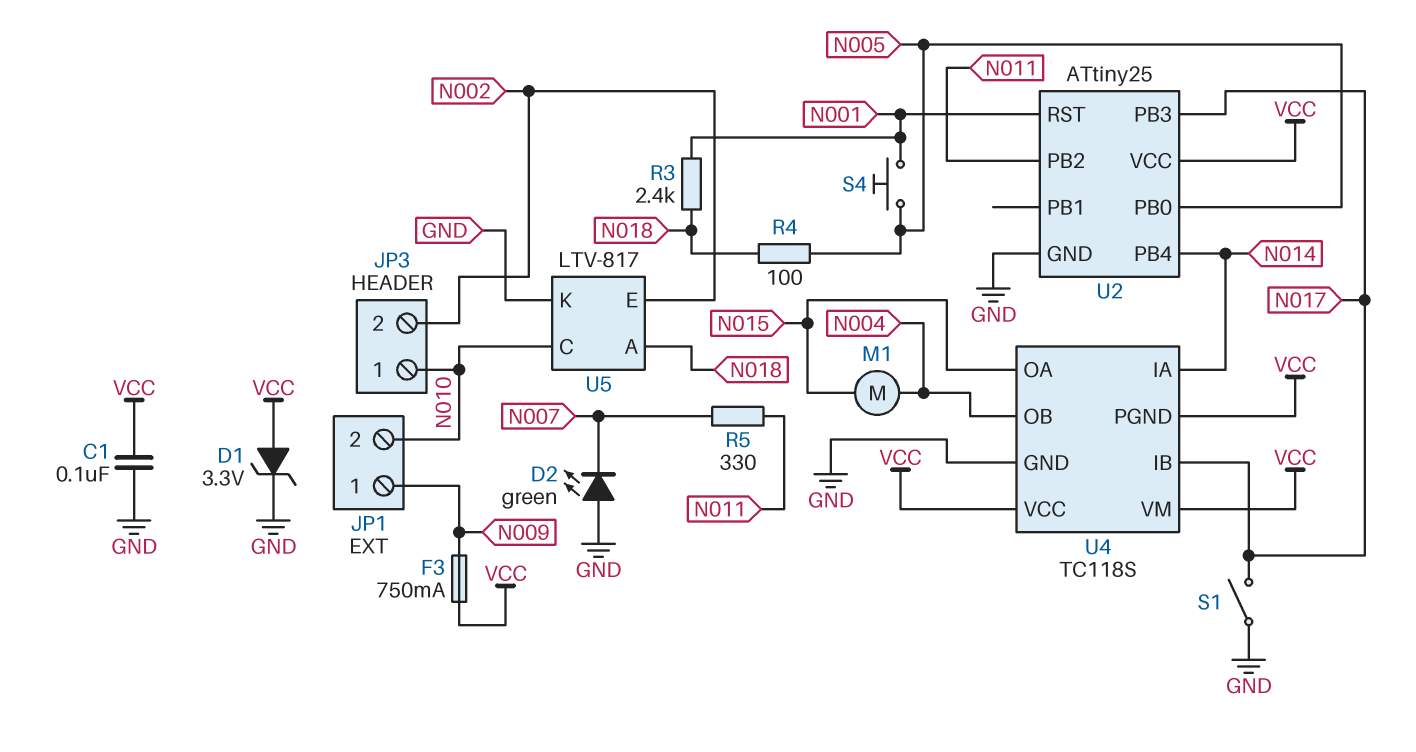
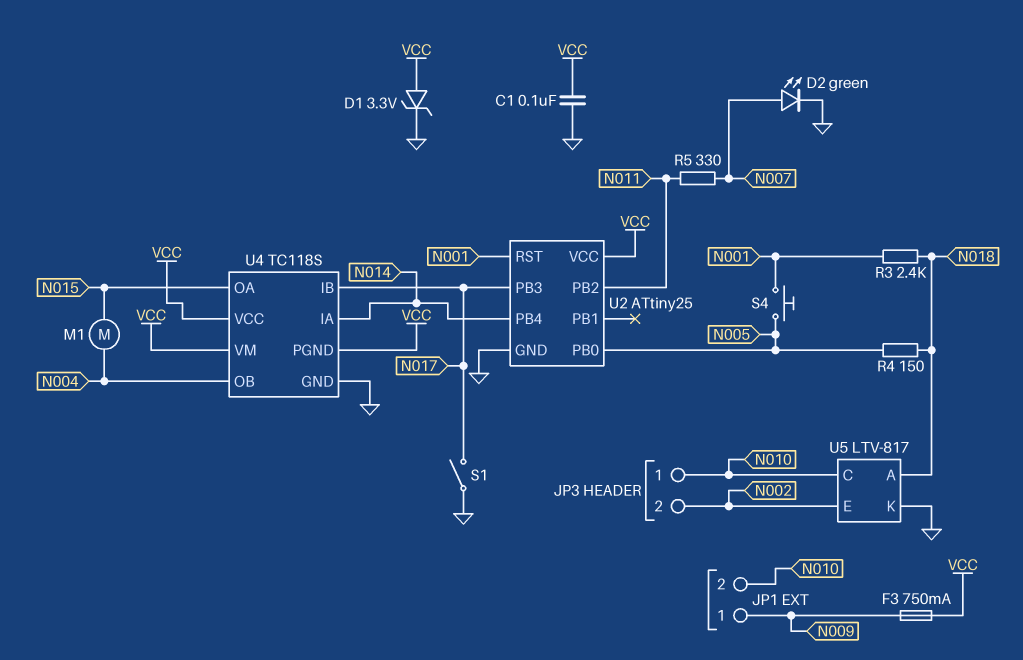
D2: LED green (A GND, K N007) -> LED green (A N007, K GND)
R4: 100 (N005, N018) -> 150 (N005, N018)

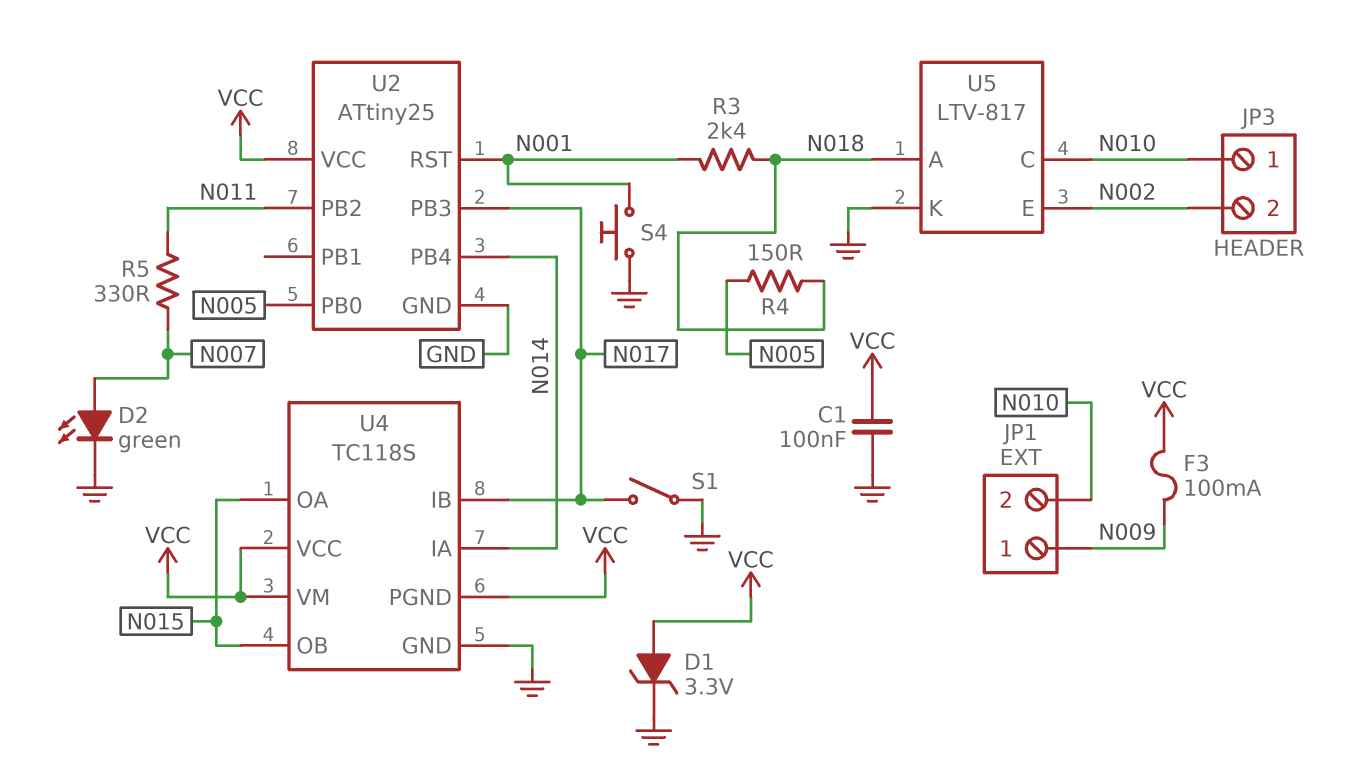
F3: 750mA (N009, VCC) -> 100mA (N009, VCC)
M1: motor (N004, N015) -> none
S4: button (N001, N005) -> button (GND, N001)
U4 pin OB: N004 -> N015

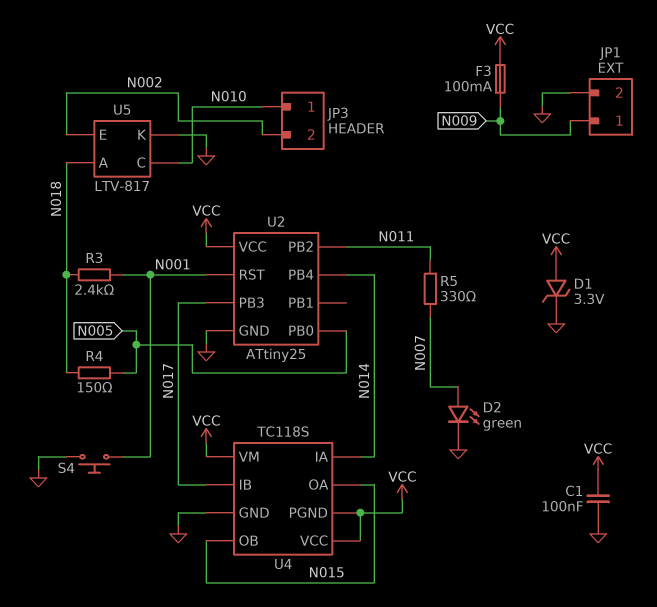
JP1 pin 2: N010 -> GND
S1: switch (GND, N017) -> none

